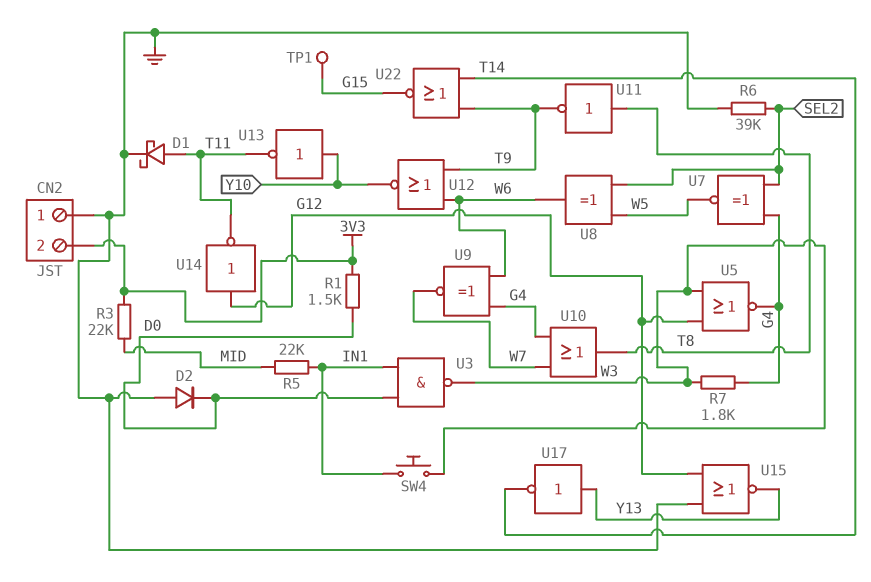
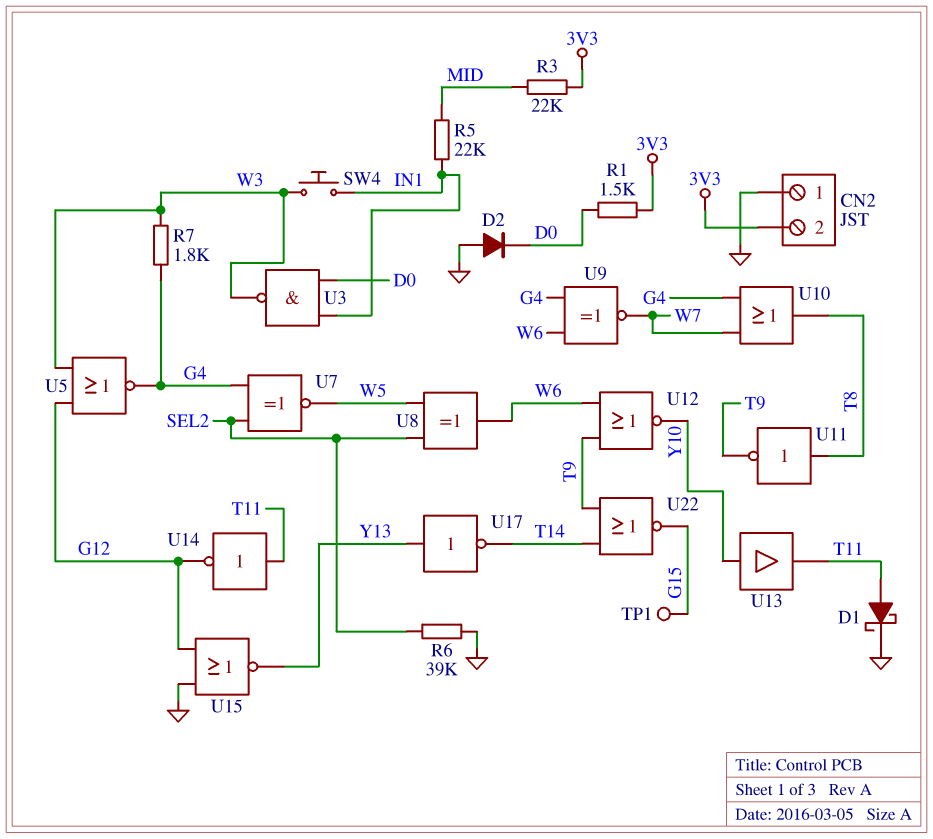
U13: NOT (in Y10, out T11) -> buffer (in Y10, out T11)
U14: NOT (in G12, out T11) -> NOT (in T11, out G12)

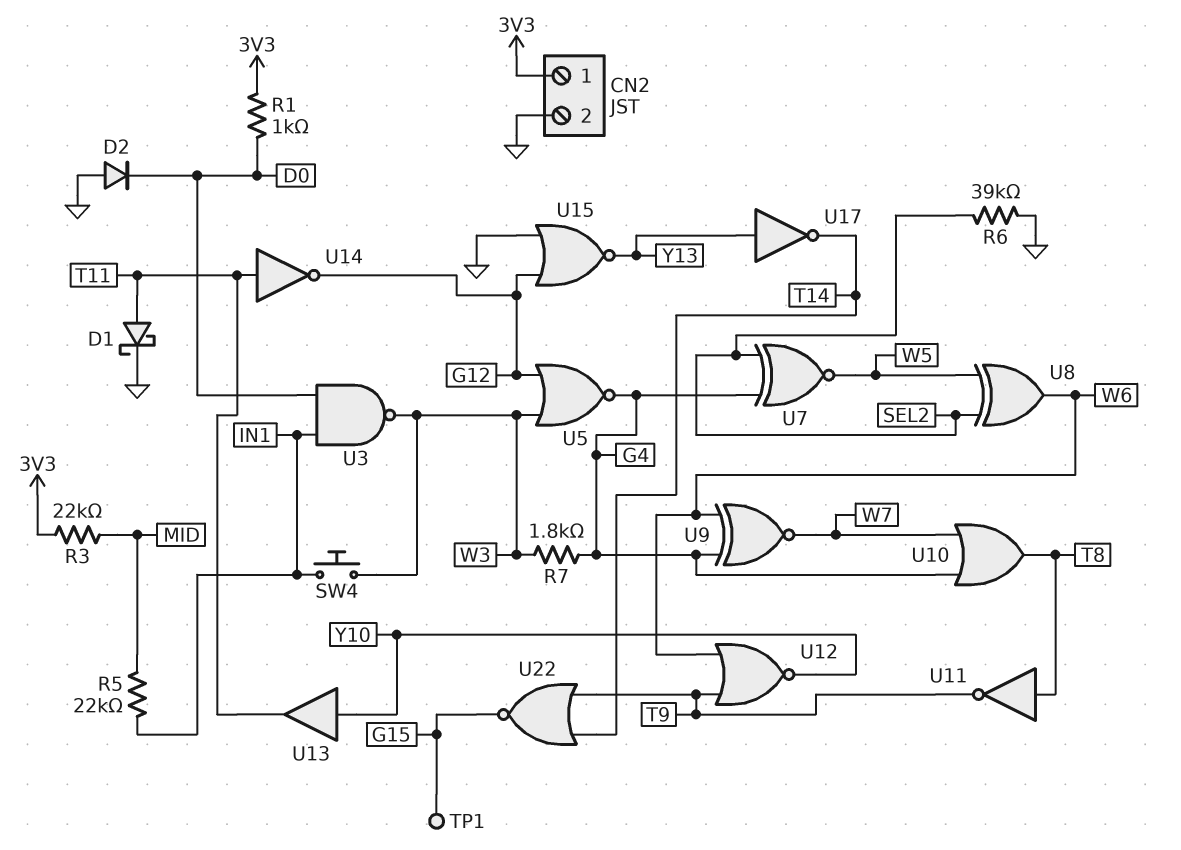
CN2 pin 1: GND -> 3V3
CN2 pin 2: 3V3 -> GND
R1: 1.5k (3V3, D0) -> 1k (3V3, D0)

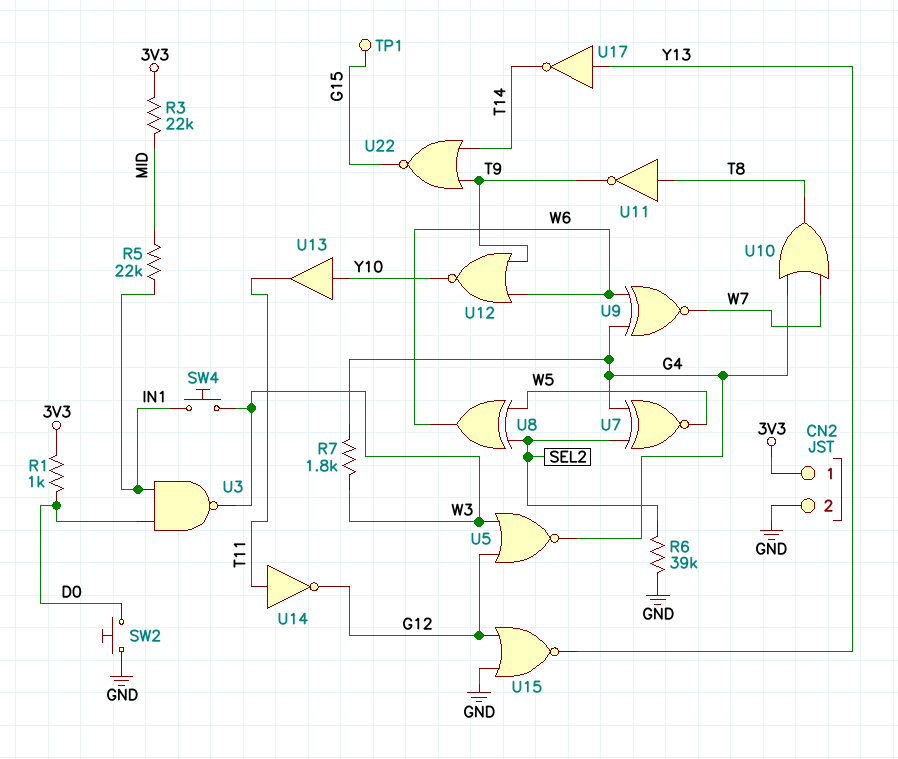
D1: schottky (A T11, K GND) -> none
D2: diode (A GND, K D0) -> none
SW2: none -> button (D0, GND)

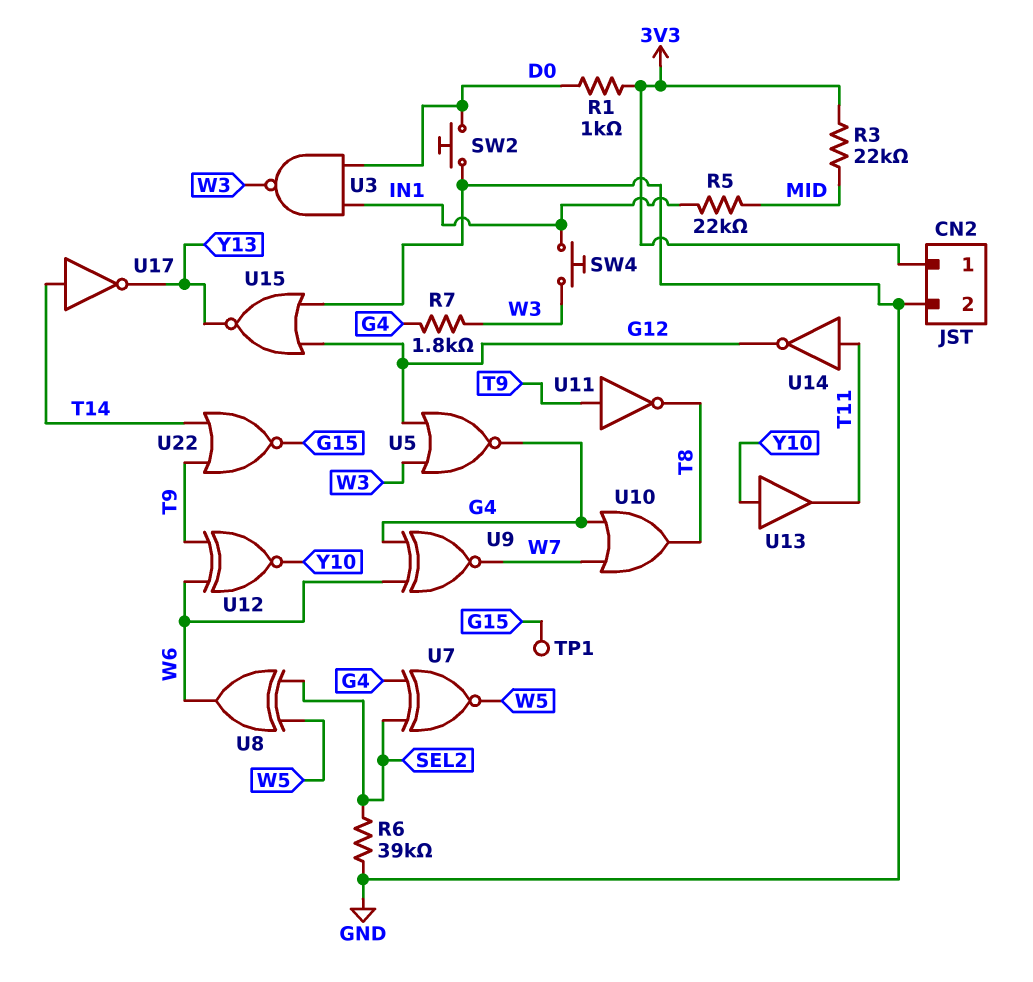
U11: NOT (in T8, out T9) -> NOT (in T9, out T8)
U12: NOR (in T9, in W6, out Y10) -> XNOR (in T9, in W6, out Y10)
U17: NOT (in Y13, out T14) -> NOT (in T14, out Y13)

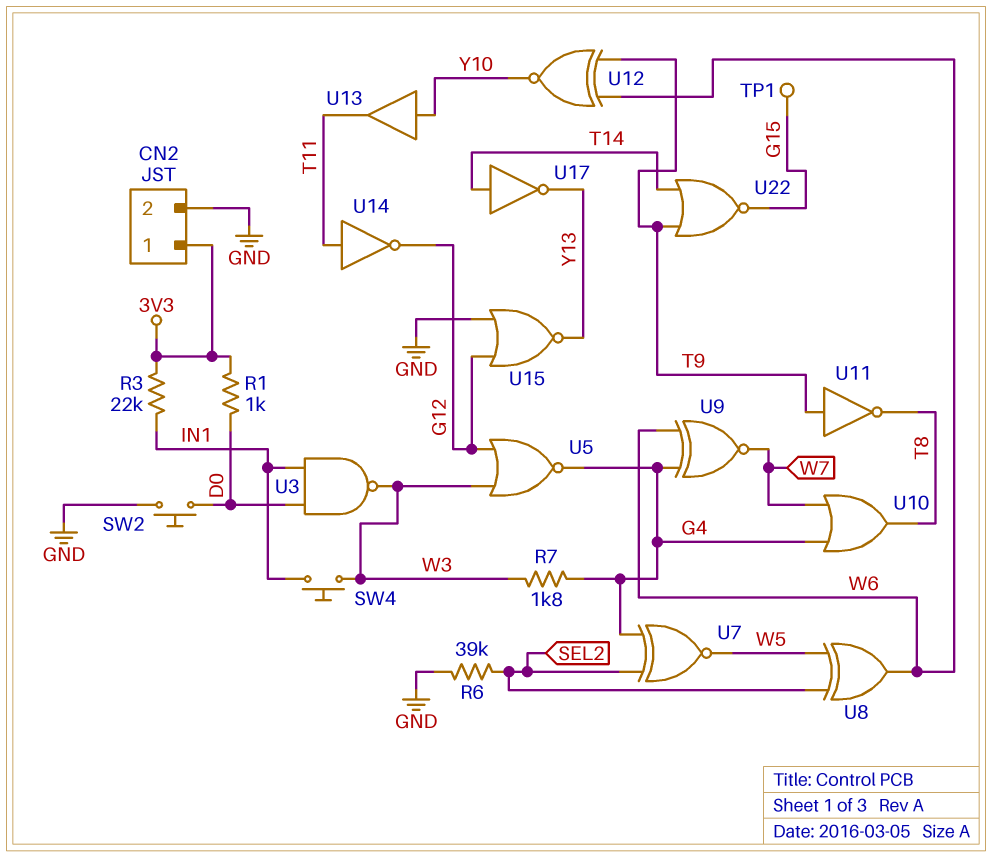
R3: 22k (3V3, MID) -> 22k (3V3, IN1)
R5: 22k (IN1, MID) -> none

